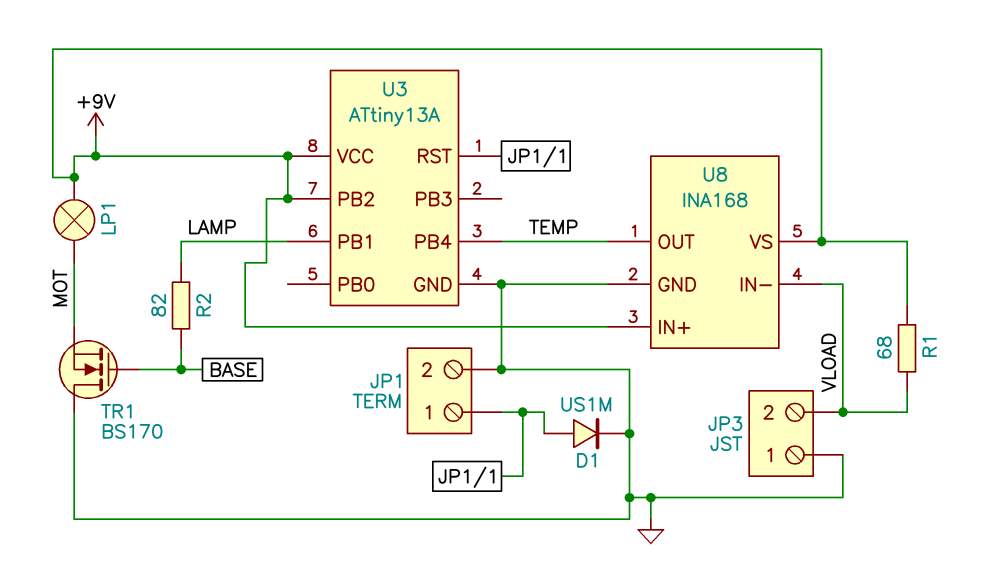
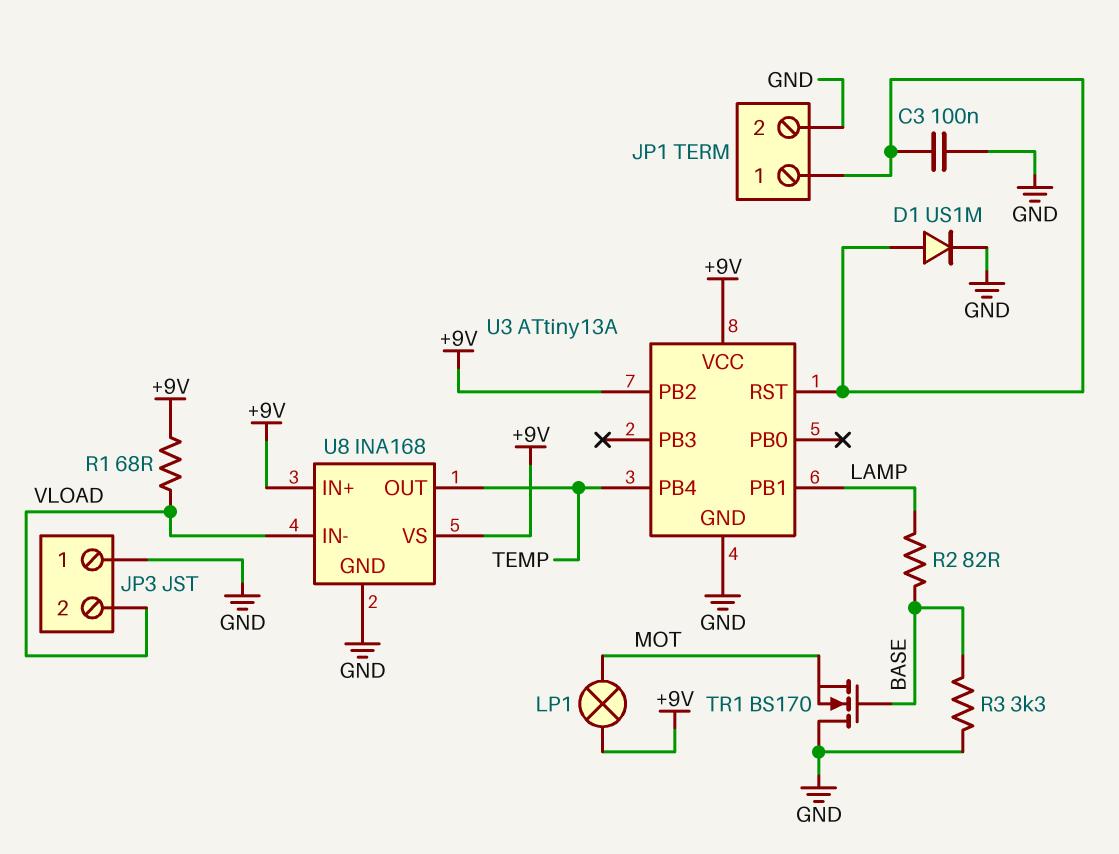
C3: none -> 100nF (GND, JP1/1)
R3: none -> 3.3k (BASE, GND)

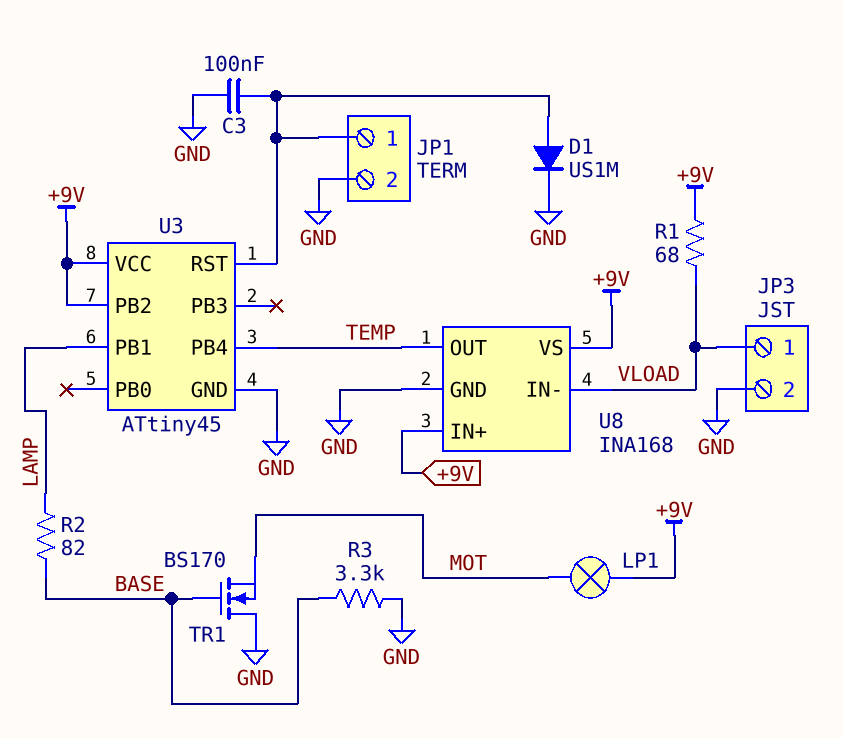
JP3 pin 1: GND -> VLOAD
JP3 pin 2: VLOAD -> GND
U3: ATtiny13A -> ATtiny45

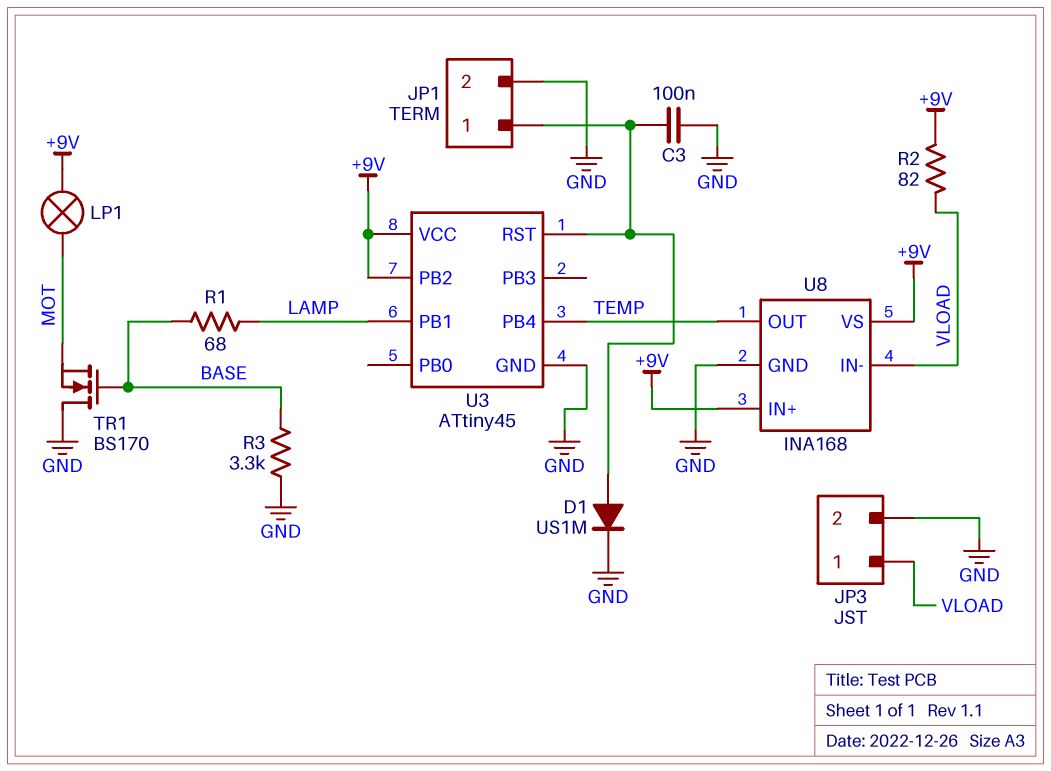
R1: 68 (+9V, VLOAD) -> 68 (BASE, LAMP)
R2: 82 (BASE, LAMP) -> 82 (+9V, VLOAD)

